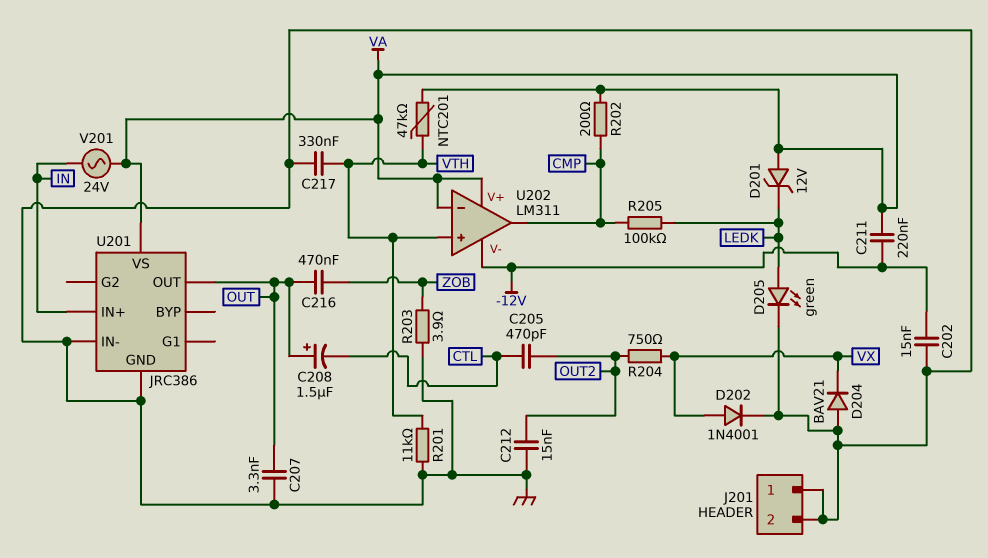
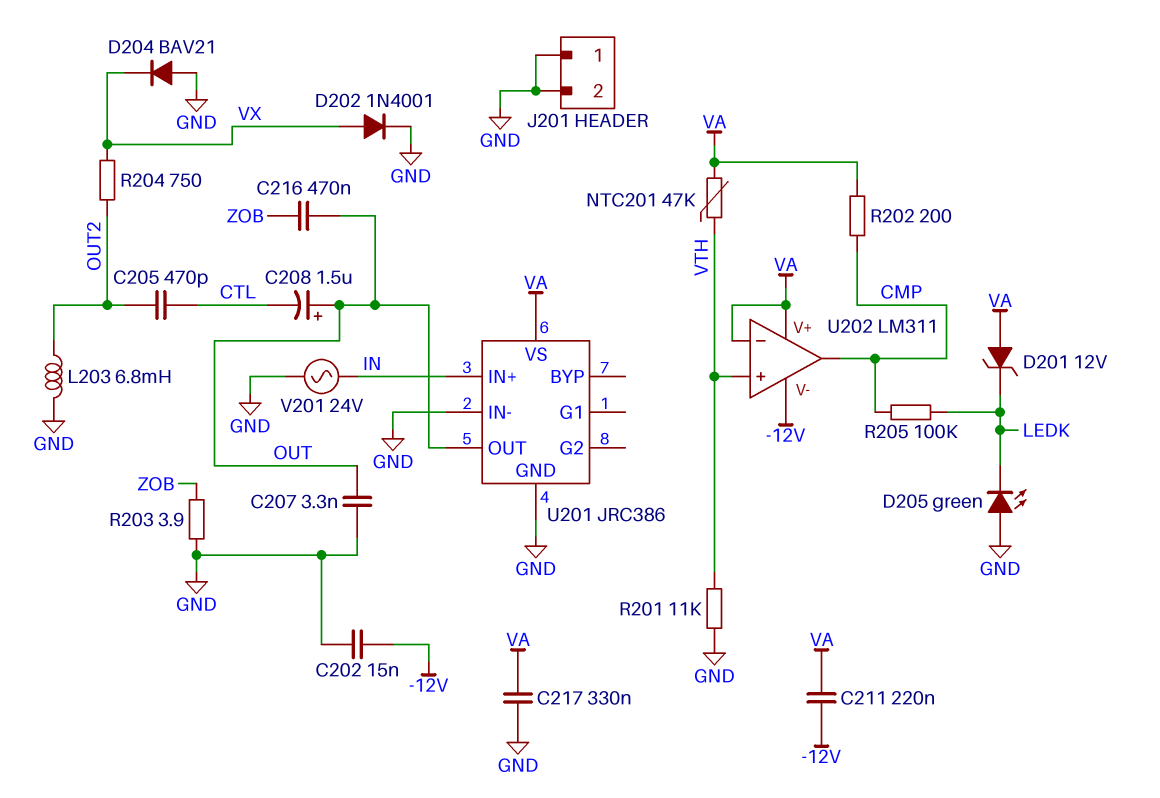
C212: 15nF (GND, OUT2) -> none
C217: 330nF (GND, VTH) -> 330nF (GND, VA)
D205: LED green (A LEDK, K GND) -> LED green (A GND, K LEDK)
L203: none -> 6.8mH (GND, OUT2)
V201: AC 24V (IN, VA) -> AC 24V (GND, IN)

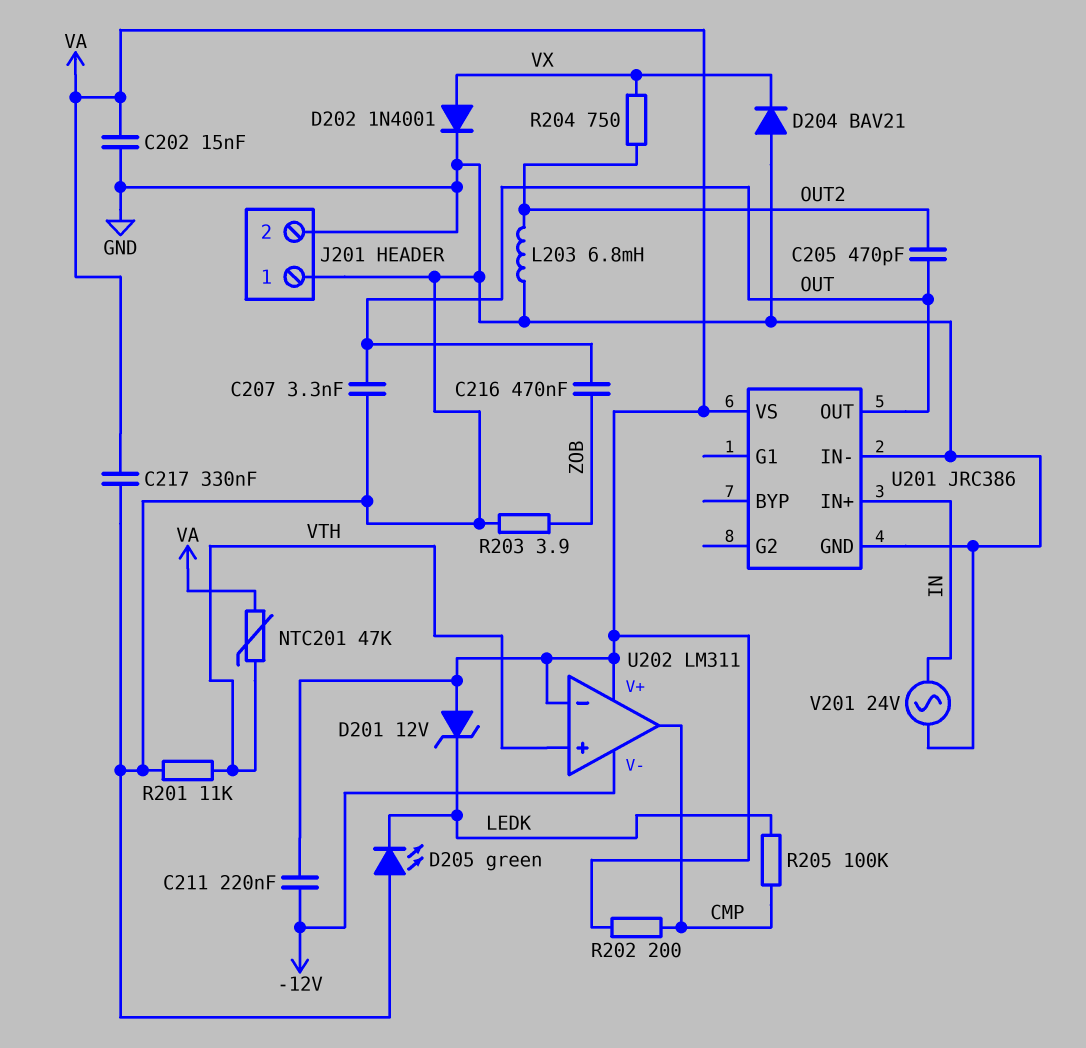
C202: 15nF (-12V, GND) -> 15nF (GND, VA)
C205: 470pF (CTL, OUT2) -> 470pF (OUT, OUT2)
C208: 1.5uF (plus OUT, minus CTL) -> none

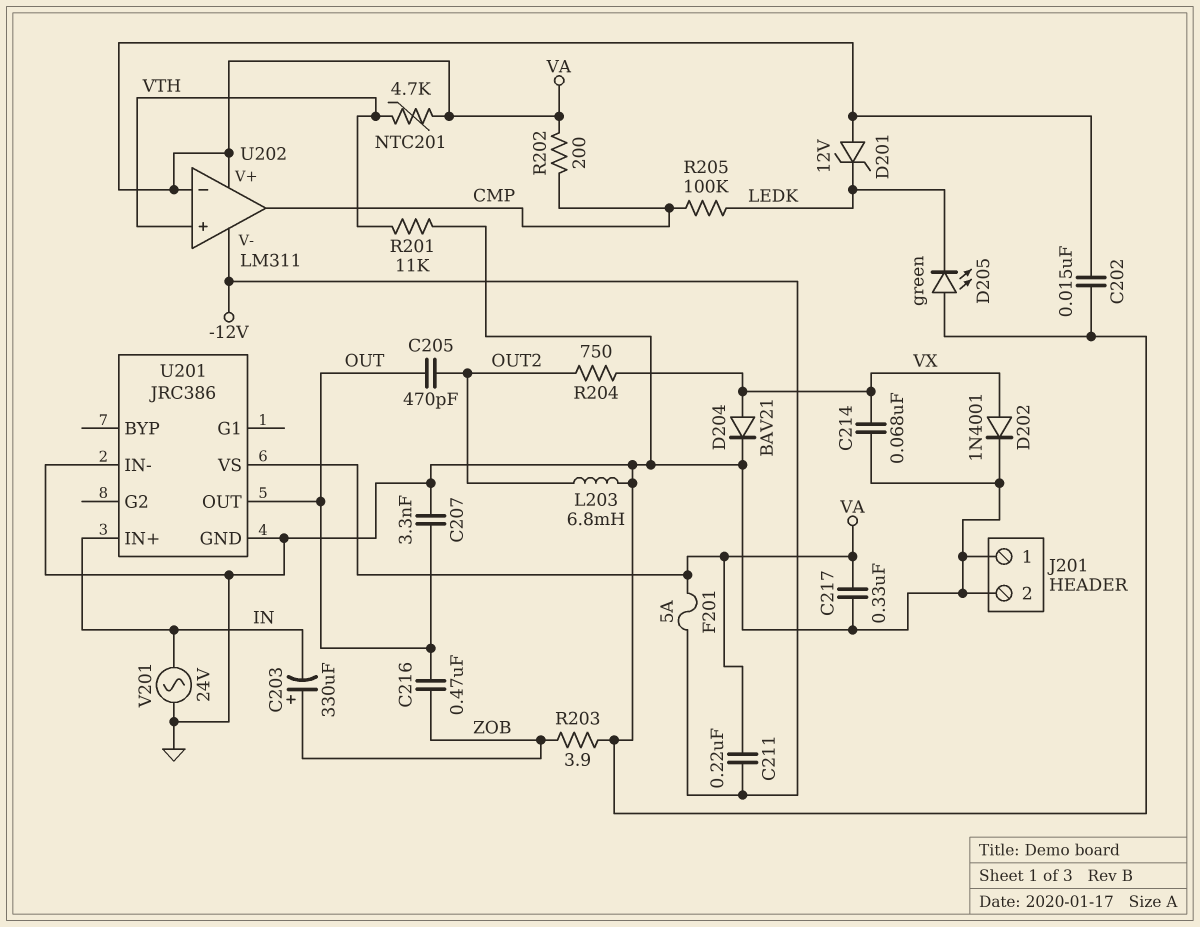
C203: none -> 330uF (plus ZOB, minus IN)
C214: none -> 68nF (GND, VX)
D204: diode BAV21 (A GND, K VX) -> diode BAV21 (A VX, K GND)
F201: none -> 5A (-12V, VA)
NTC201: 47k (VA, VTH) -> 4.7k (VA, VTH)

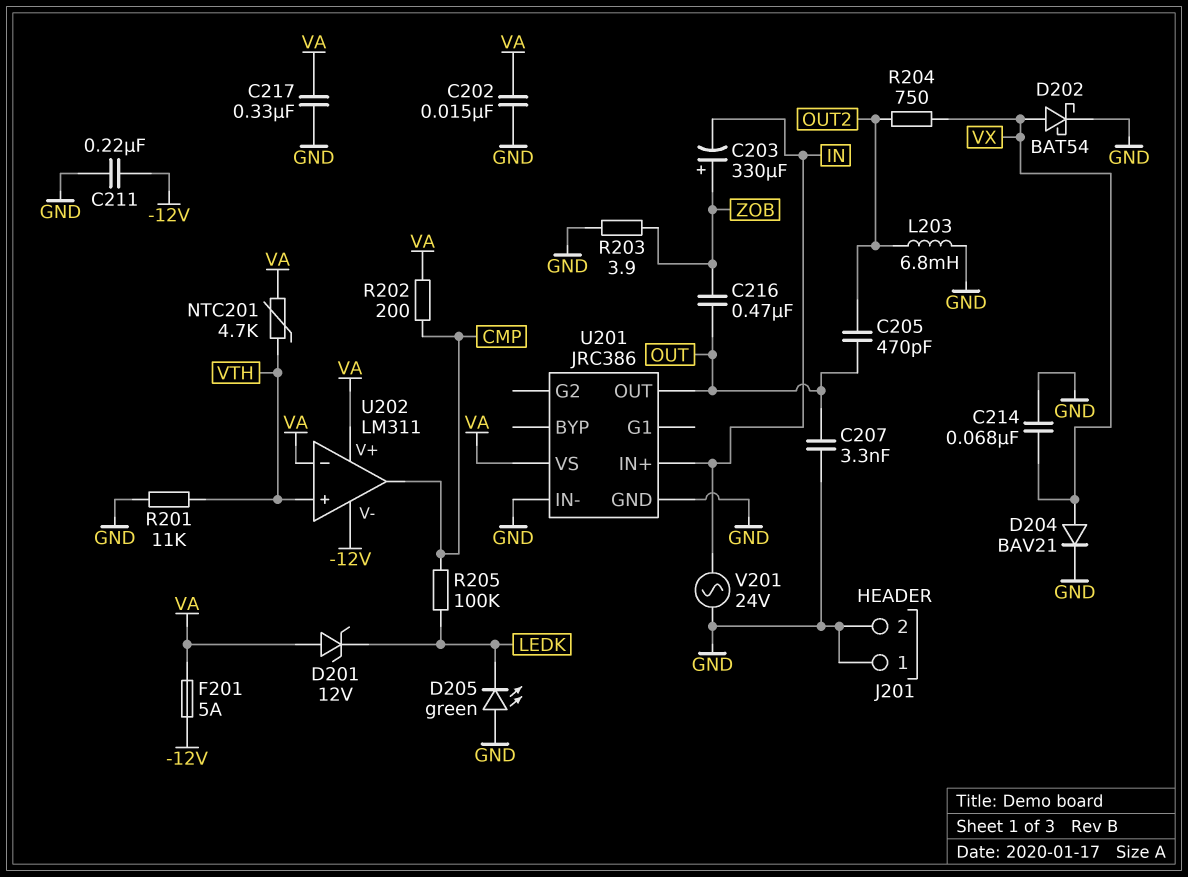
C211: 220nF (-12V, VA) -> 220nF (-12V, GND)
D202: diode 1N4001 (A VX, K GND) -> schottky BAT54 (A VX, K GND)

